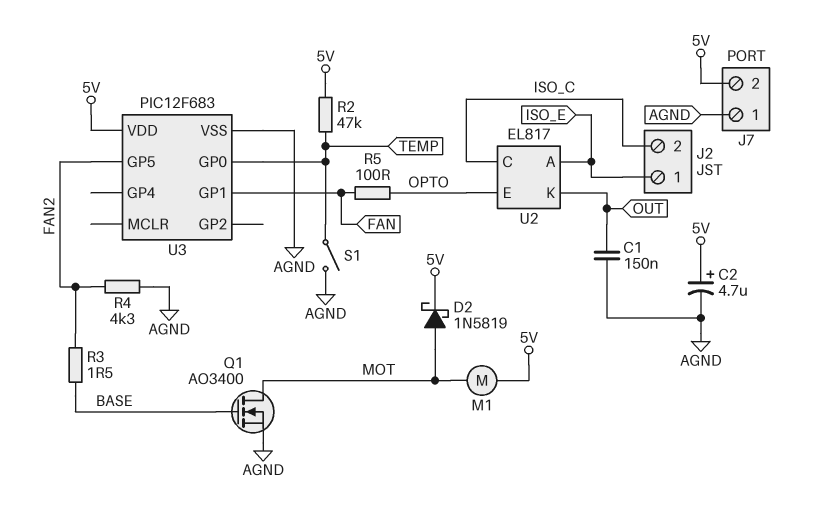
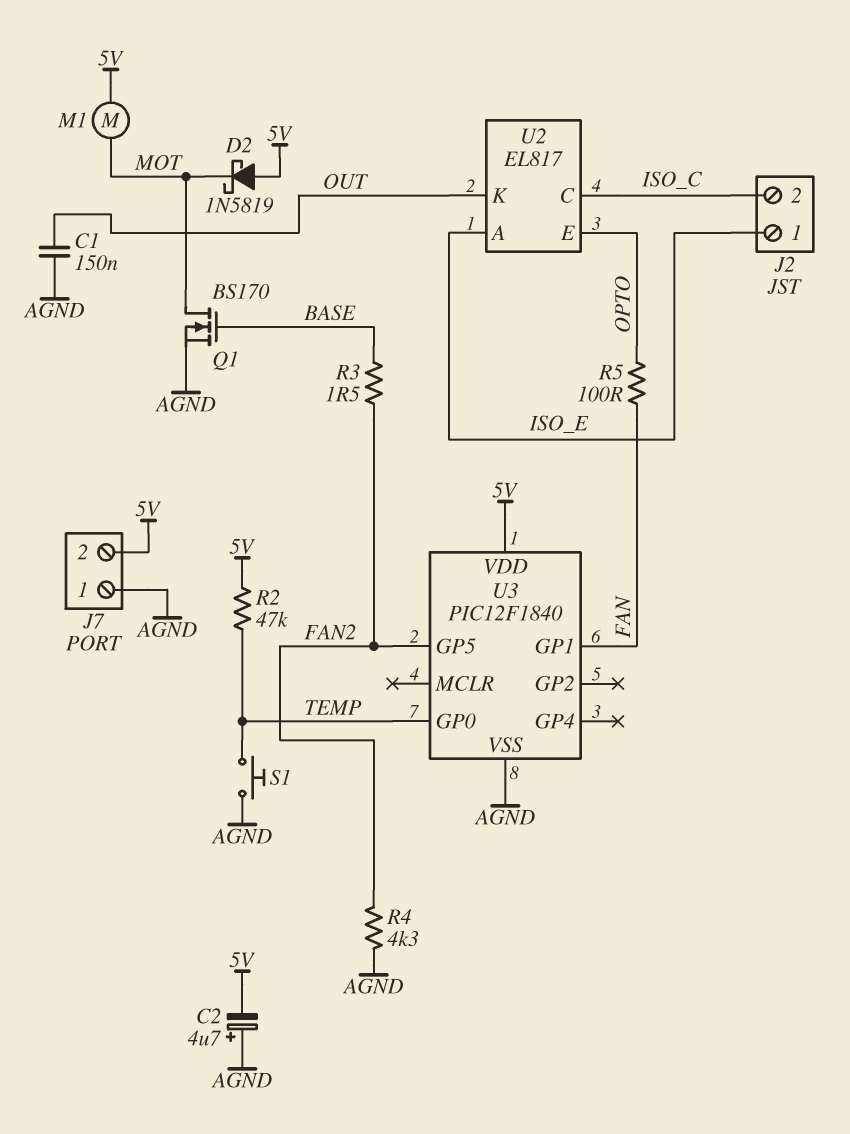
C2: 4.7uF (plus 5V, minus AGND) -> 4.7uF (plus AGND, minus 5V)
D2: schottky 1N5819 (A MOT, K 5V) -> schottky 1N5819 (A 5V, K MOT)
Q1: NMOS AO3400 (G BASE, D MOT, S AGND) -> NMOS BS170 (G BASE, D MOT, S AGND)
S1: switch (AGND, TEMP) -> button (AGND, TEMP)
U3: PIC12F683 -> PIC12F1840

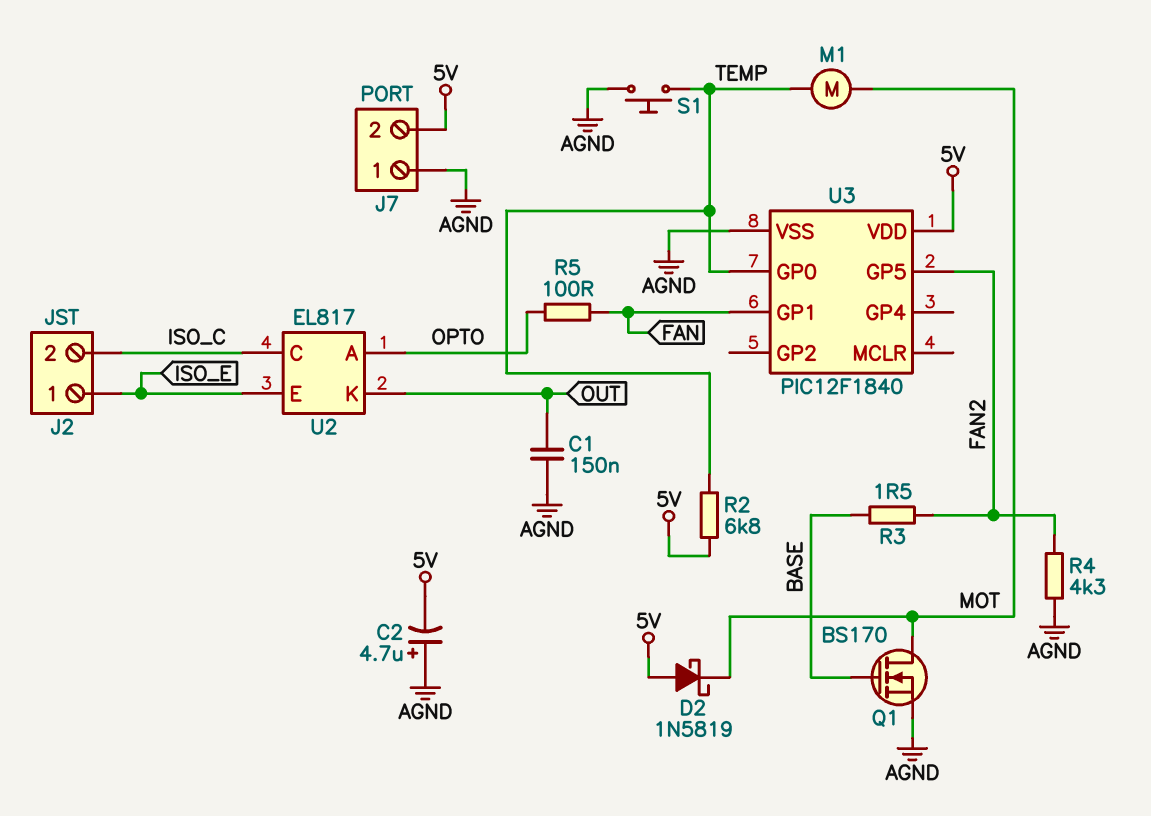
M1: motor (5V, MOT) -> motor (MOT, TEMP)
R2: 47k (5V, TEMP) -> 6.8k (5V, TEMP)
U2 pin A: ISO_E -> OPTO
U2 pin E: OPTO -> ISO_E

